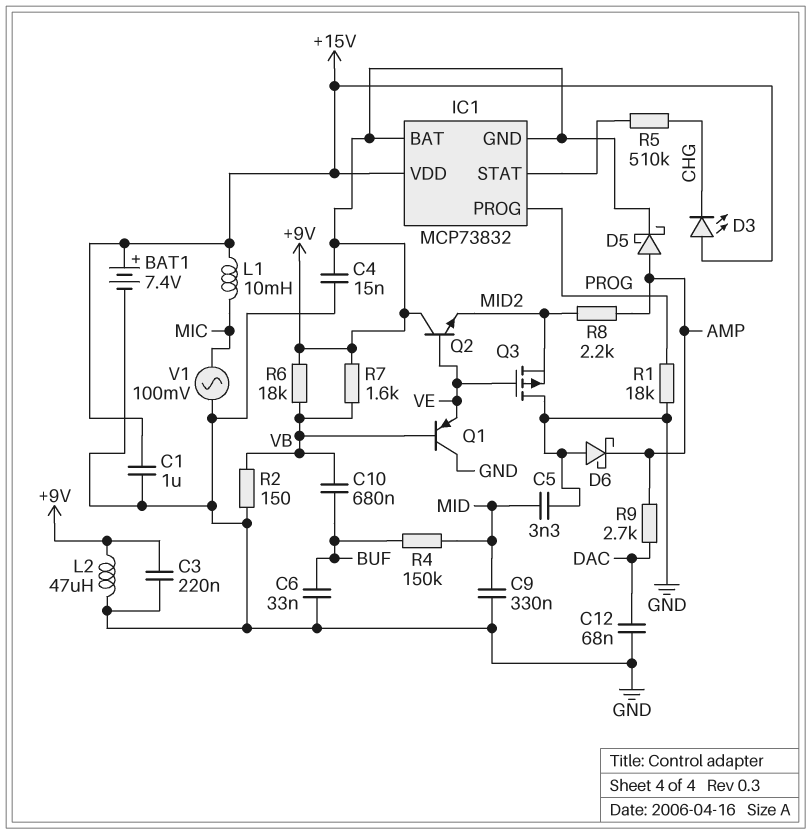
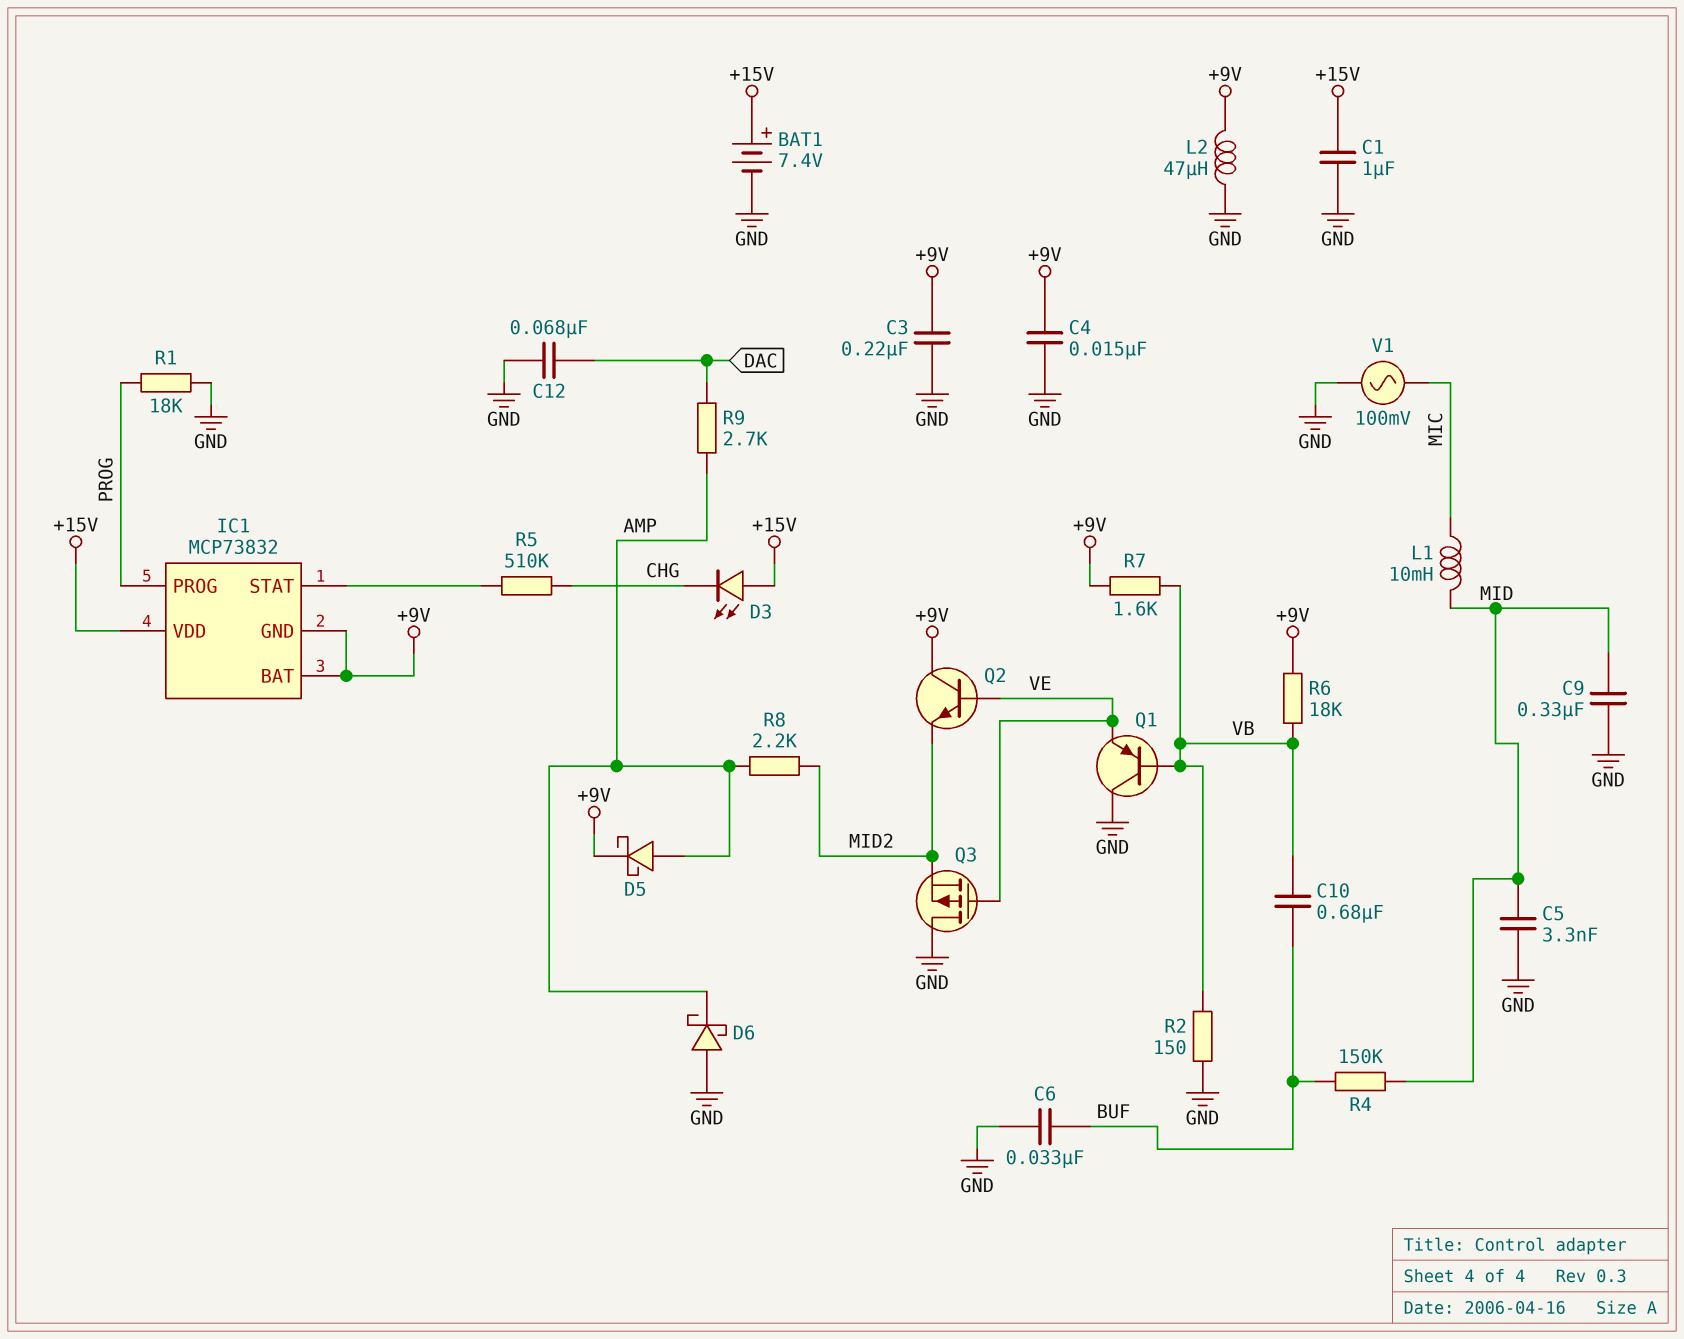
L1: 10mH (+15V, MIC) -> 10mH (MIC, MID)

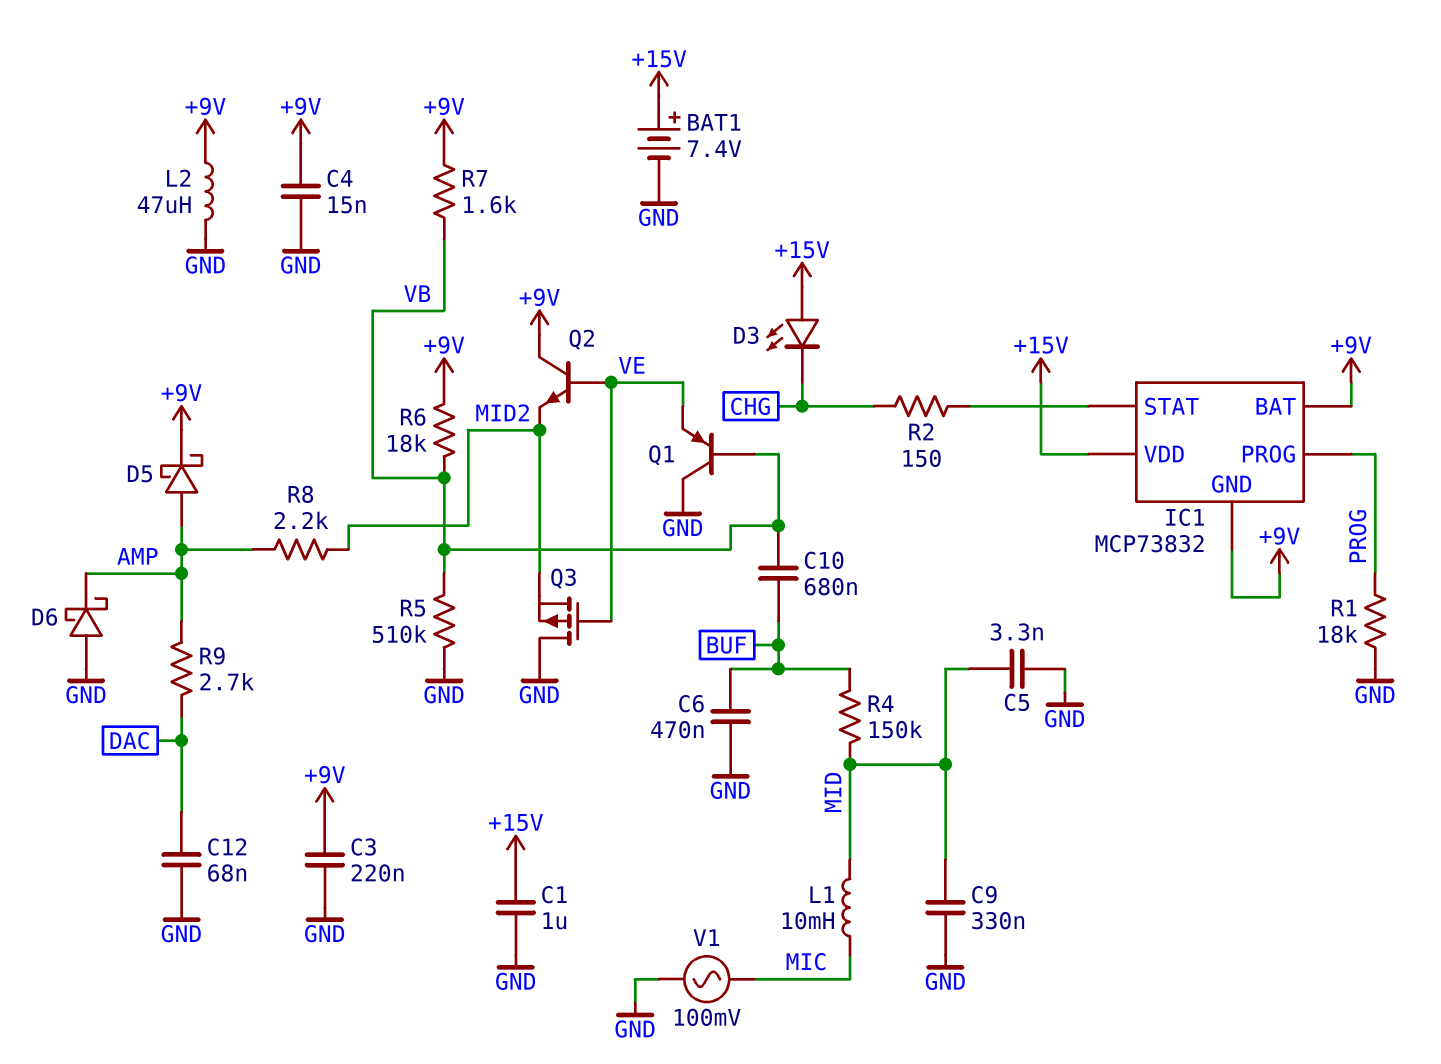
C6: 33nF (BUF, GND) -> 470nF (BUF, GND)
R2: 150 (GND, VB) -> 150 (CHG, IC1/STAT)
R5: 510k (CHG, IC1/STAT) -> 510k (GND, VB)

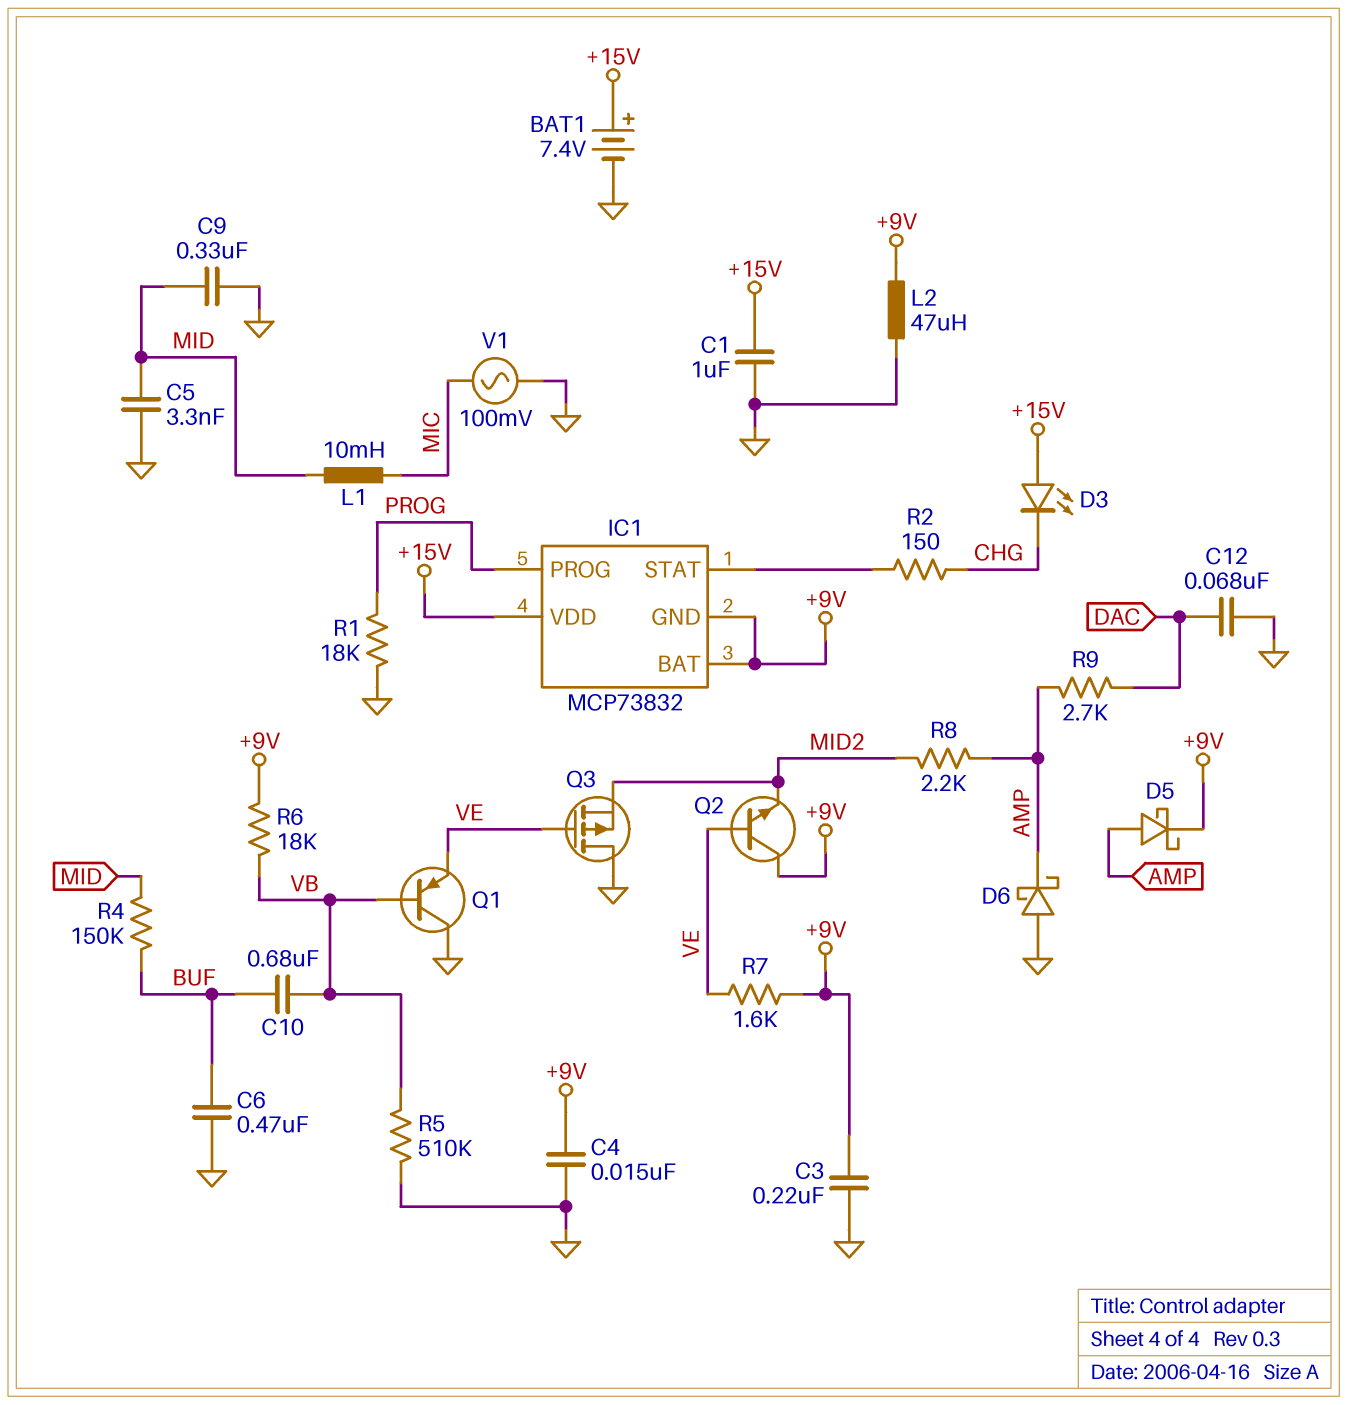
R7: 1.6k (+9V, VB) -> 1.6k (+9V, VE)

